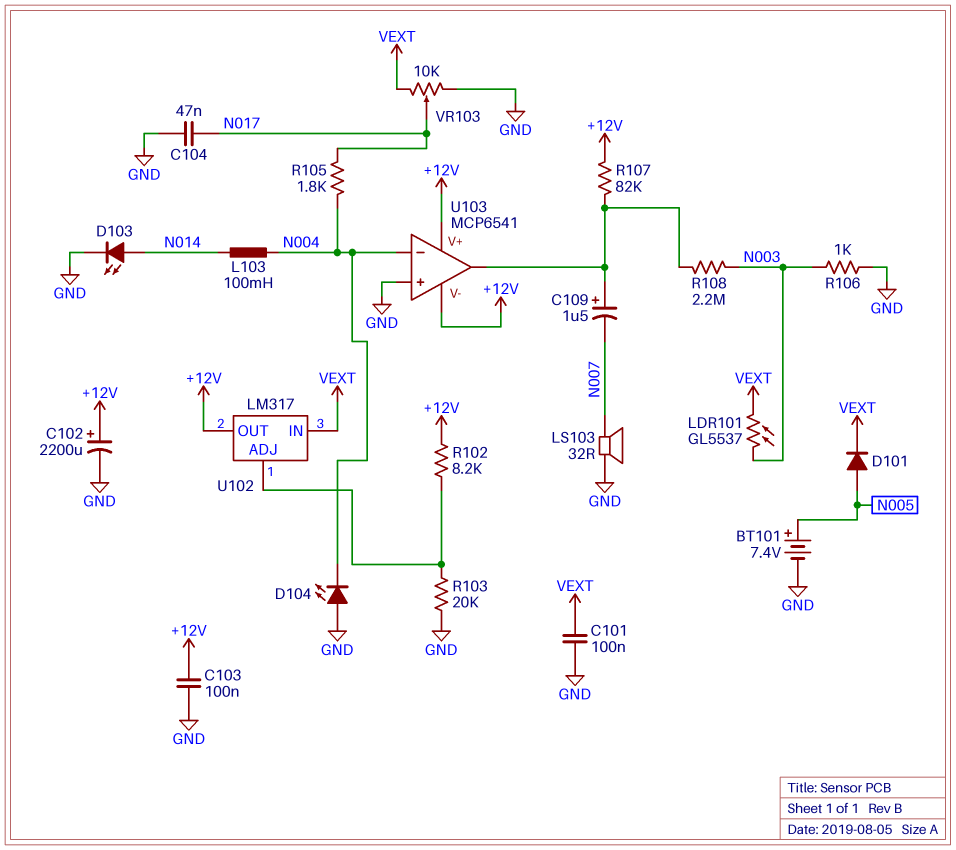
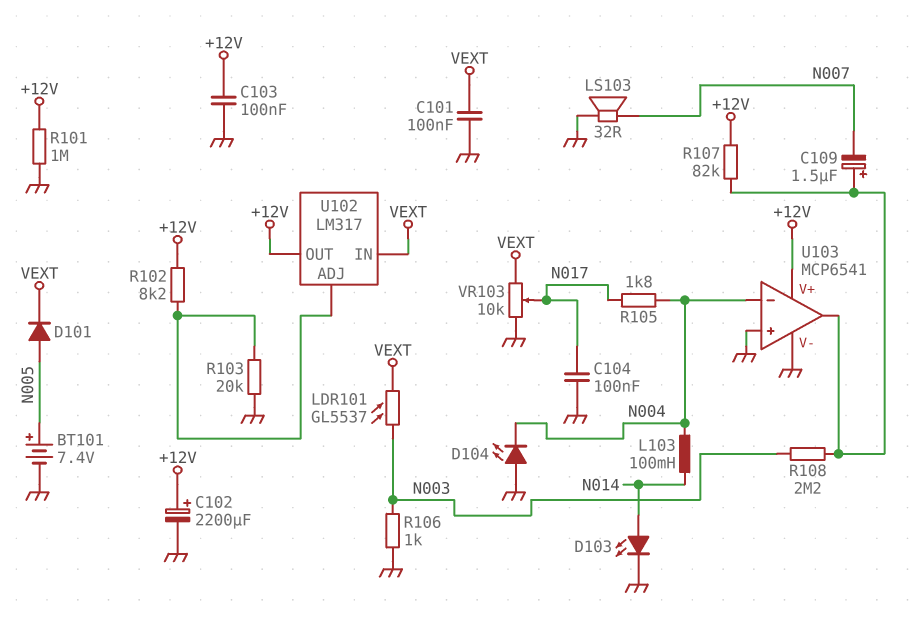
C104: 47nF (GND, N017) -> 100nF (GND, N017)
R101: none -> 1M (+12V, GND)
U103 pin V-: +12V -> GND

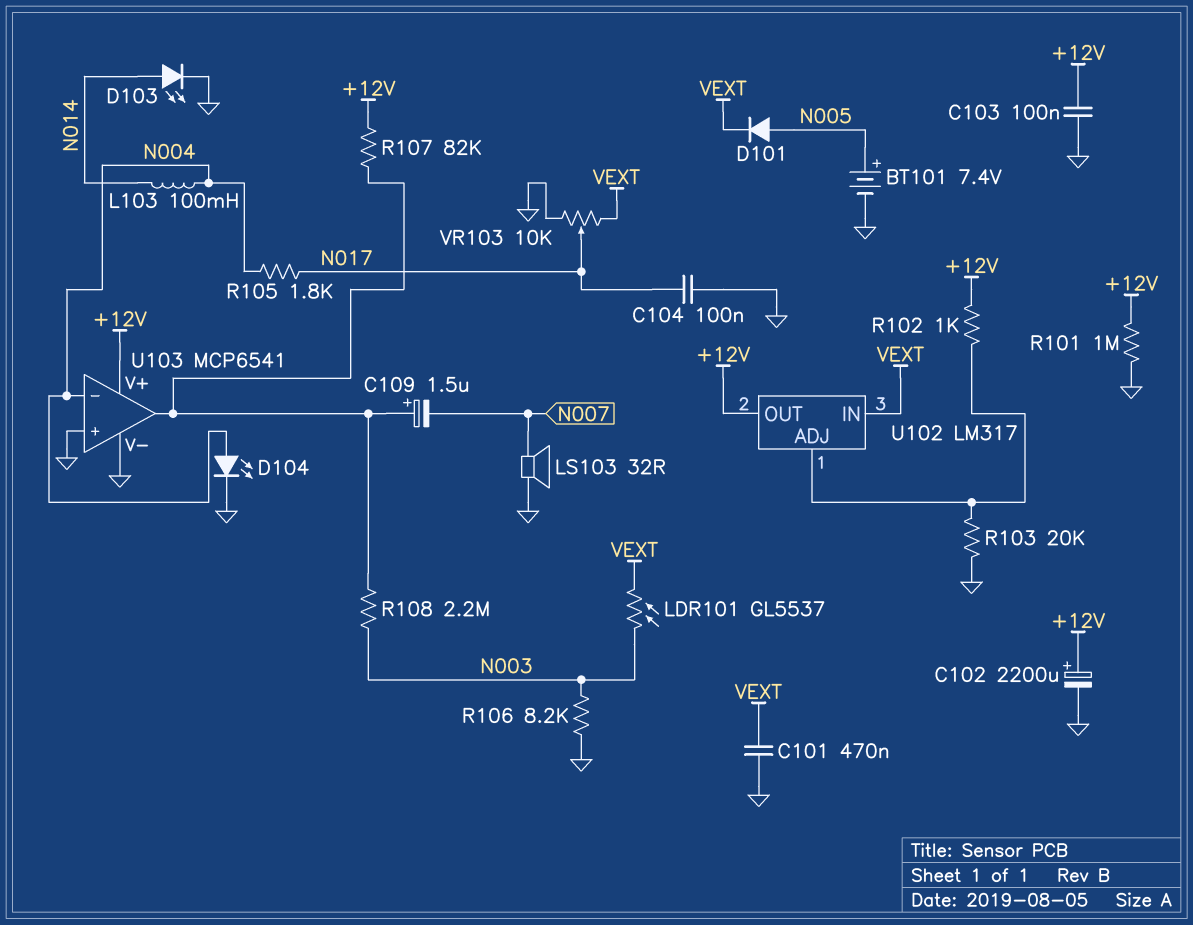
C101: 100nF (GND, VEXT) -> 470nF (GND, VEXT)
D104: LED (A GND, K N004) -> LED (A N004, K GND)
R102: 8.2k (+12V, U102/ADJ) -> 1k (+12V, U102/ADJ)
R106: 1k (GND, N003) -> 8.2k (GND, N003)

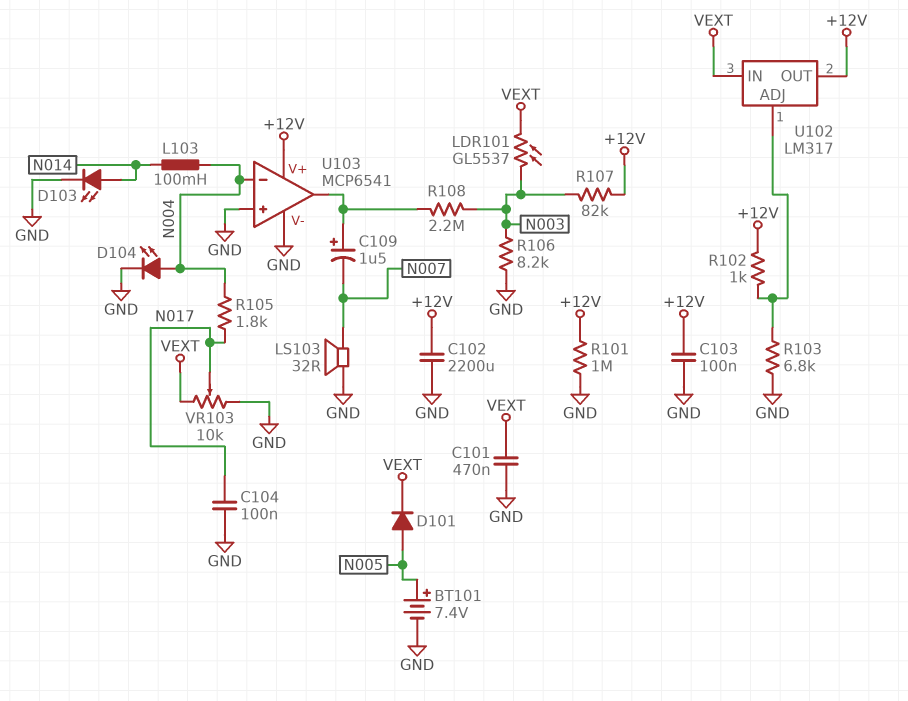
C102: 2200uF (plus +12V, minus GND) -> 2200uF (+12V, GND)
R103: 20k (GND, U102/ADJ) -> 6.8k (GND, U102/ADJ)
R107: 82k (+12V, U103/out) -> 82k (+12V, N003)

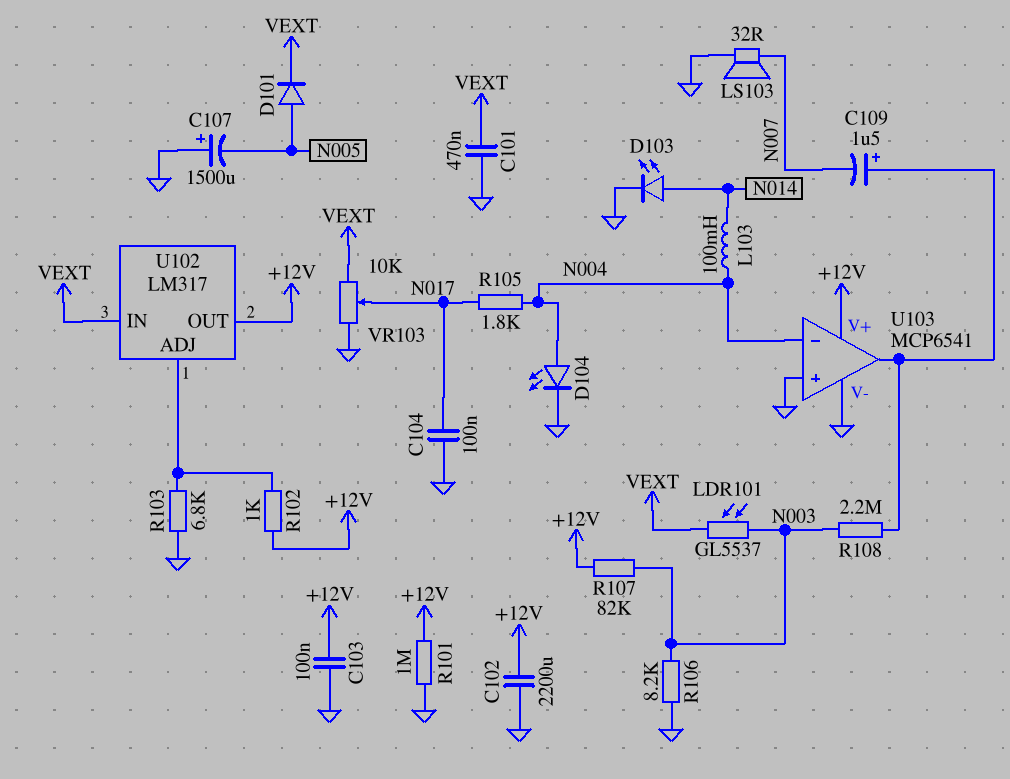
BT101: 7.4V (plus N005, minus GND) -> none
C107: none -> 1500uF (plus GND, minus N005)

